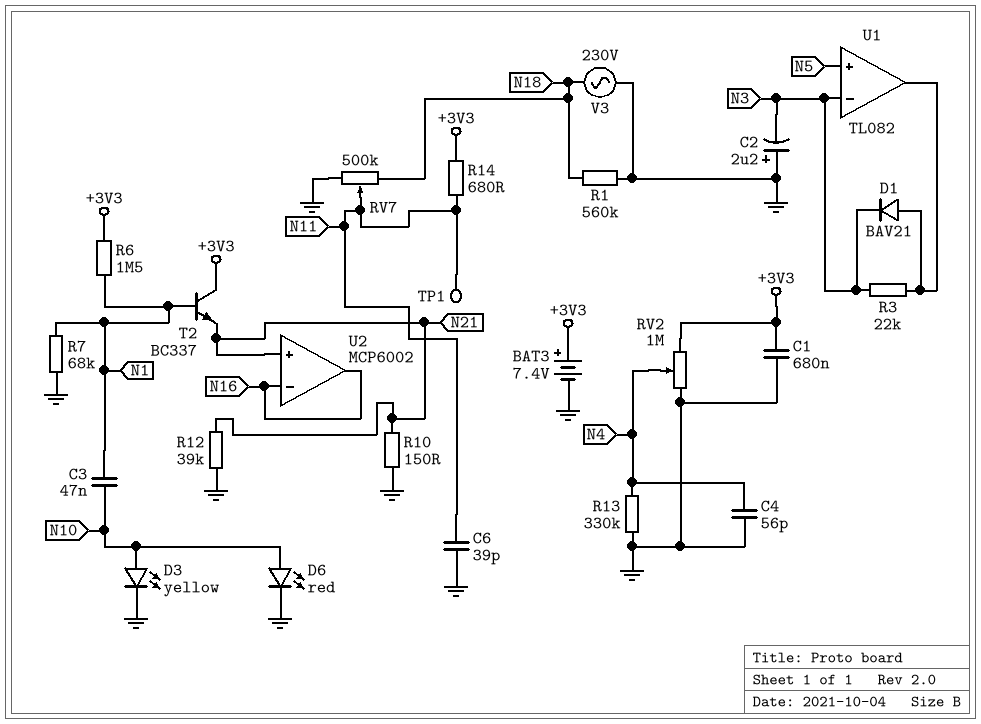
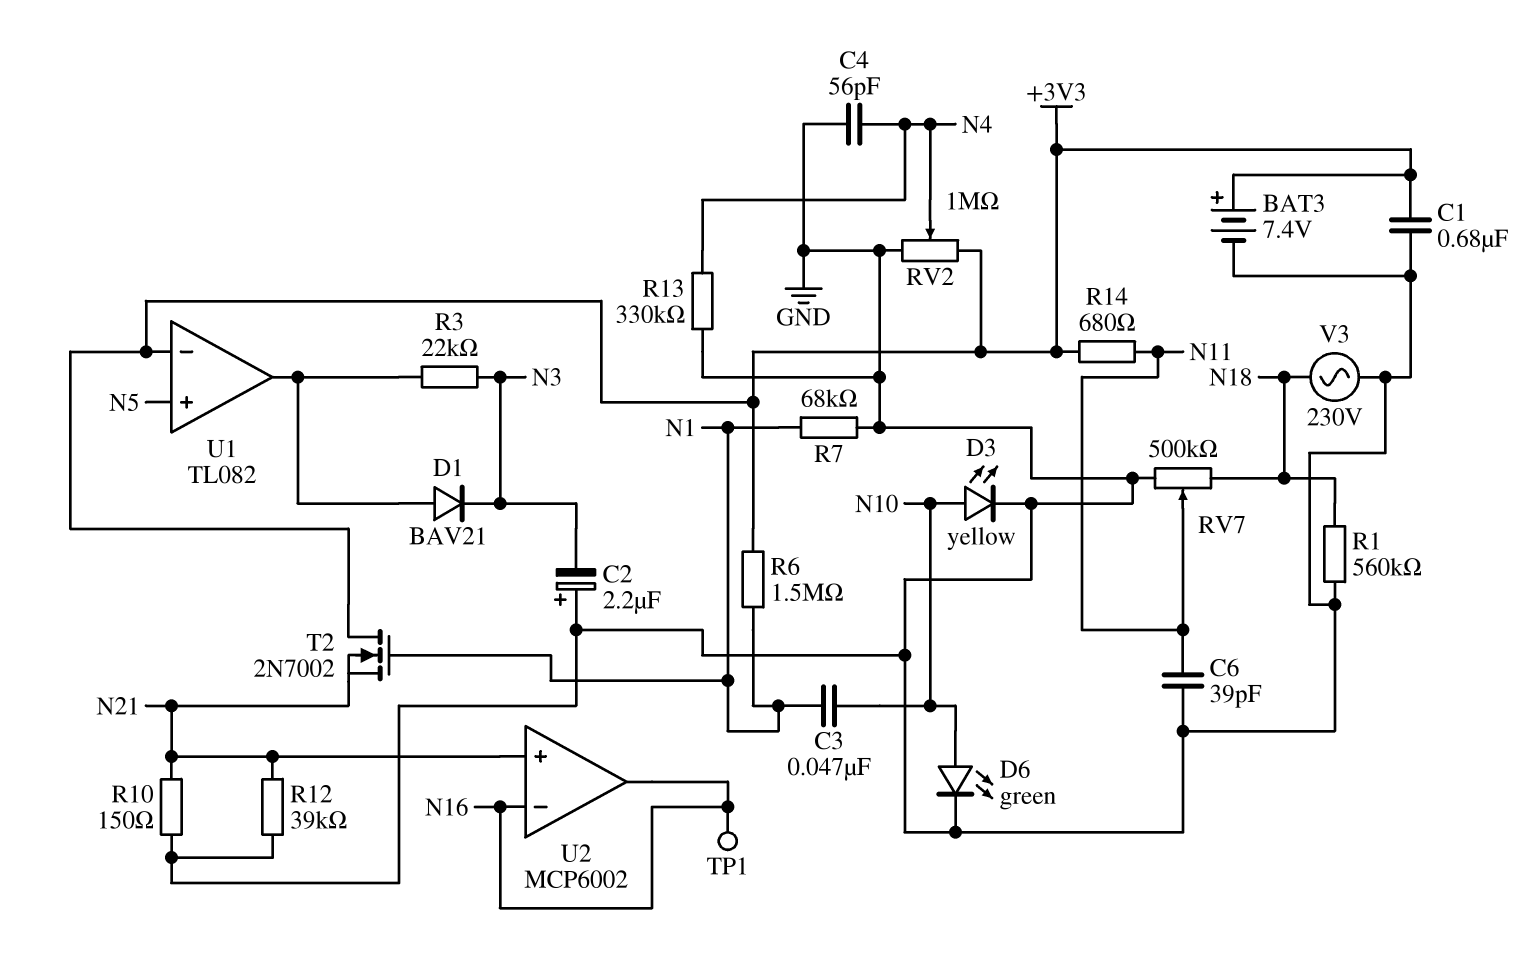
D6: LED red (A N10, K GND) -> LED green (A N10, K GND)
T2: NPN BC337 (B N1, C +3V3, E N21) -> NMOS 2N7002 (G N1, D +3V3, S N21)
TP1: test point (N11) -> test point (N16)
U1 pin in-: N3 -> +3V3

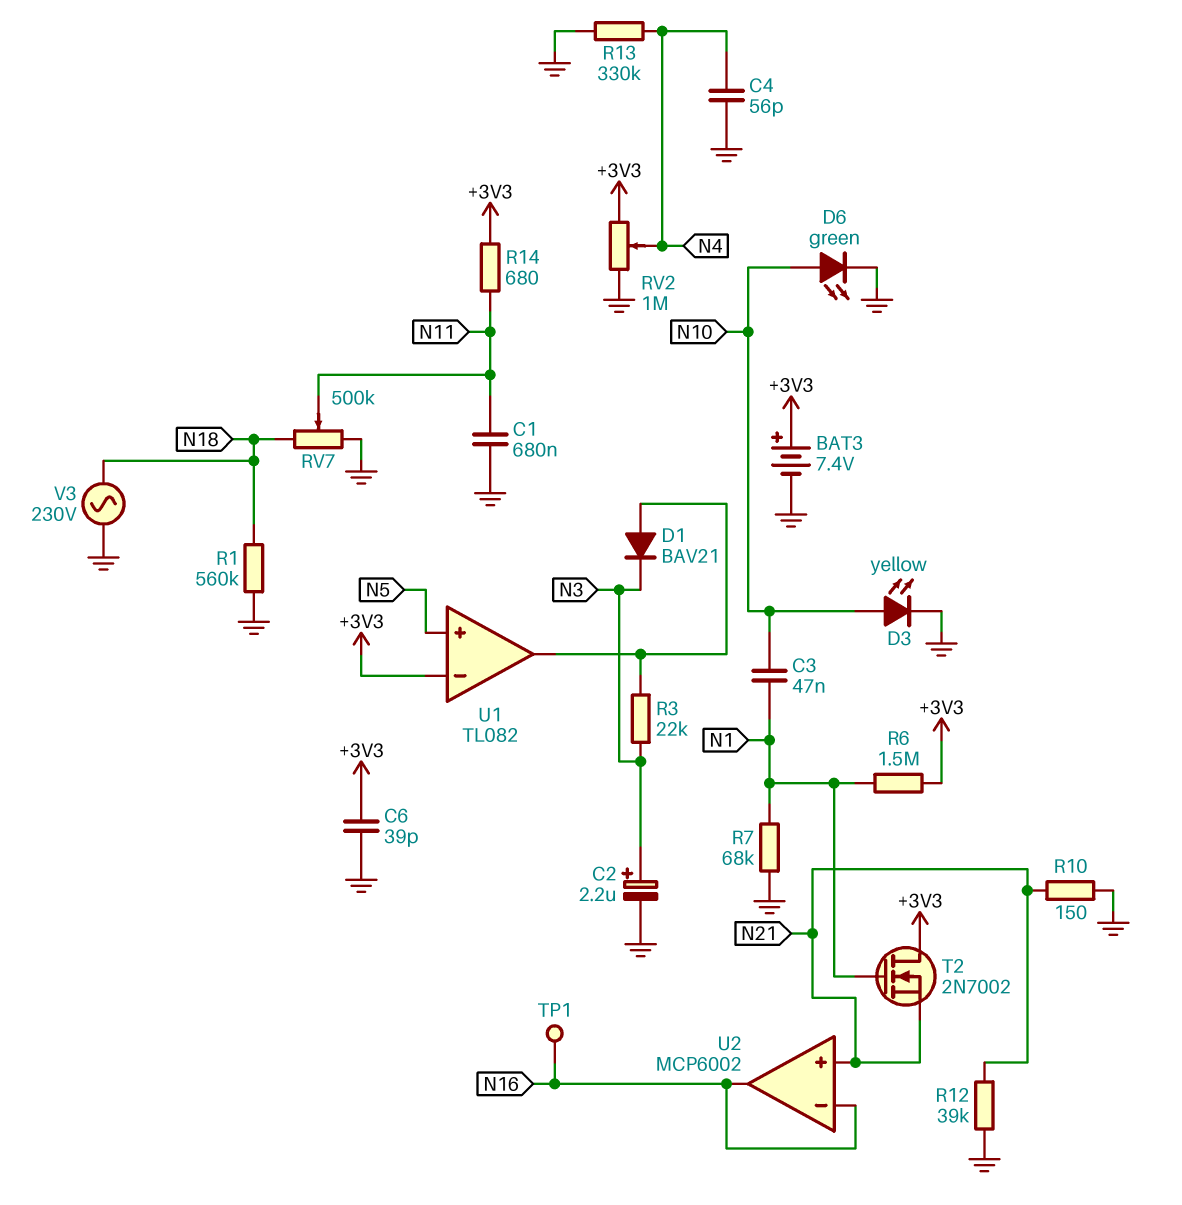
C1: 680nF (+3V3, GND) -> 680nF (GND, N11)
C2: 2.2uF (plus GND, minus N3) -> 2.2uF (plus N3, minus GND)
C6: 39pF (GND, N11) -> 39pF (+3V3, GND)

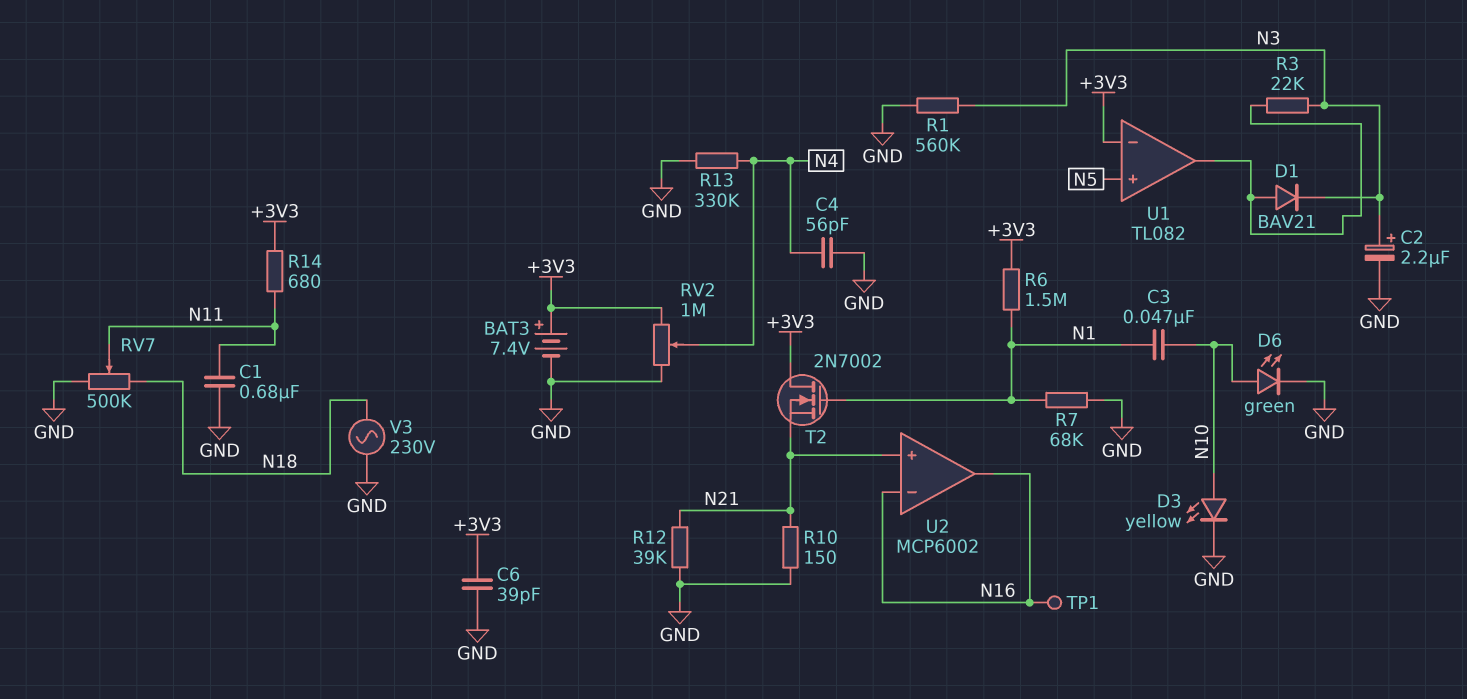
R1: 560k (GND, N18) -> 560k (GND, N3)

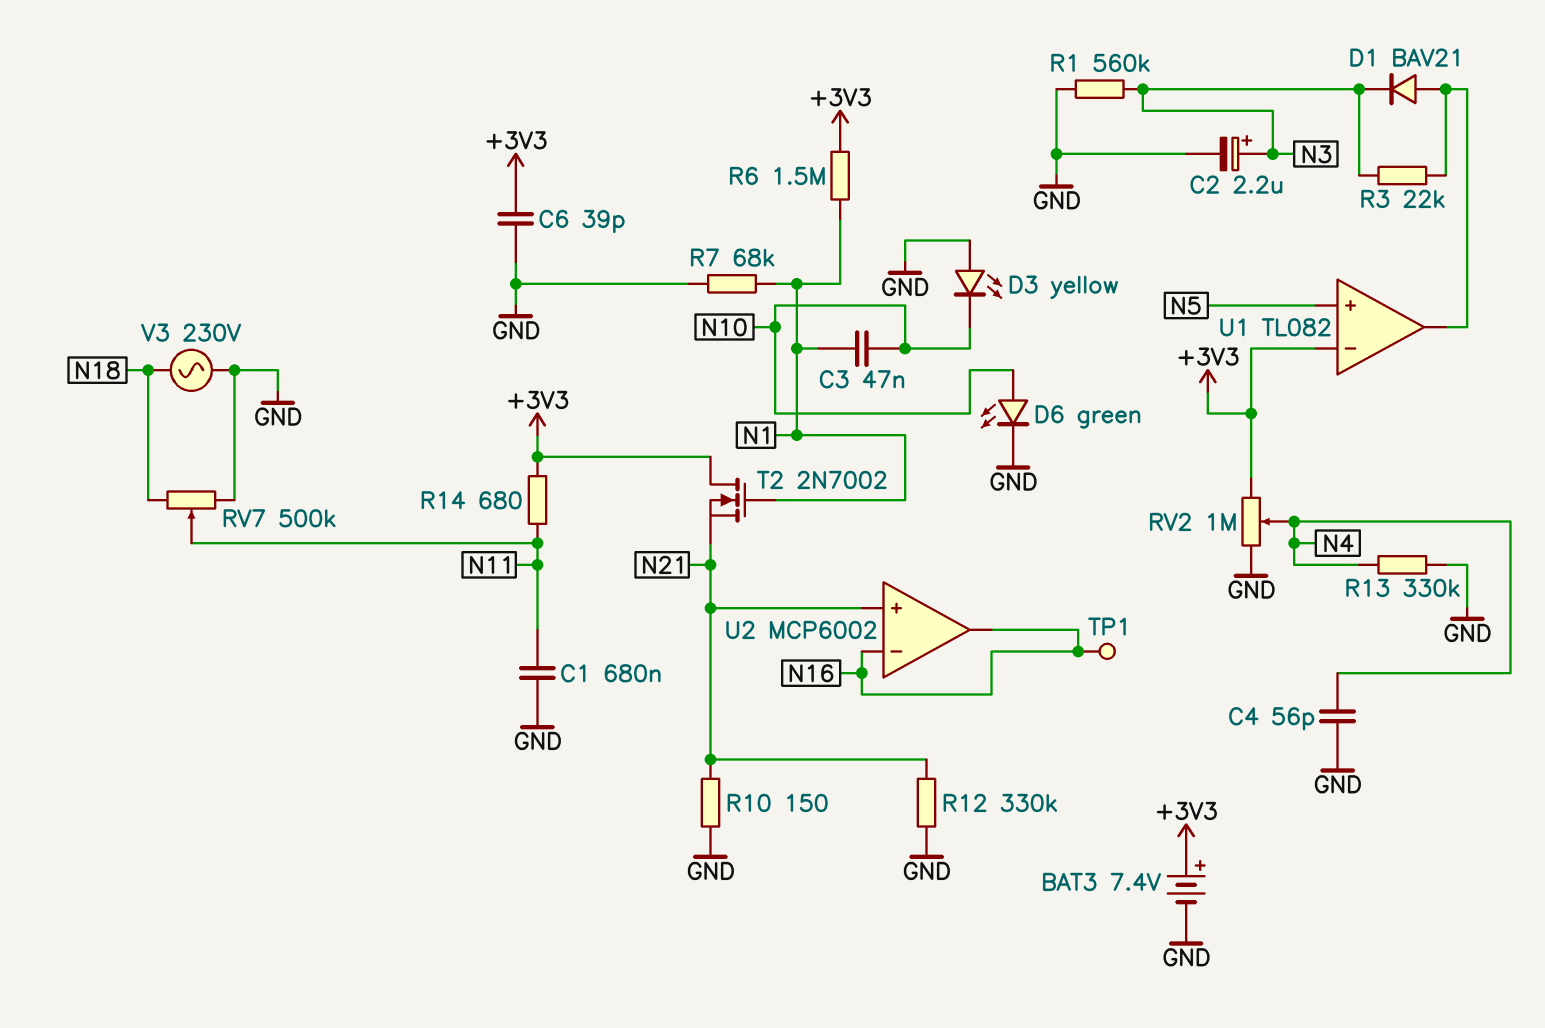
D3: LED yellow (A N10, K GND) -> LED yellow (A GND, K N10)
R12: 39k (GND, N21) -> 330k (GND, N21)

